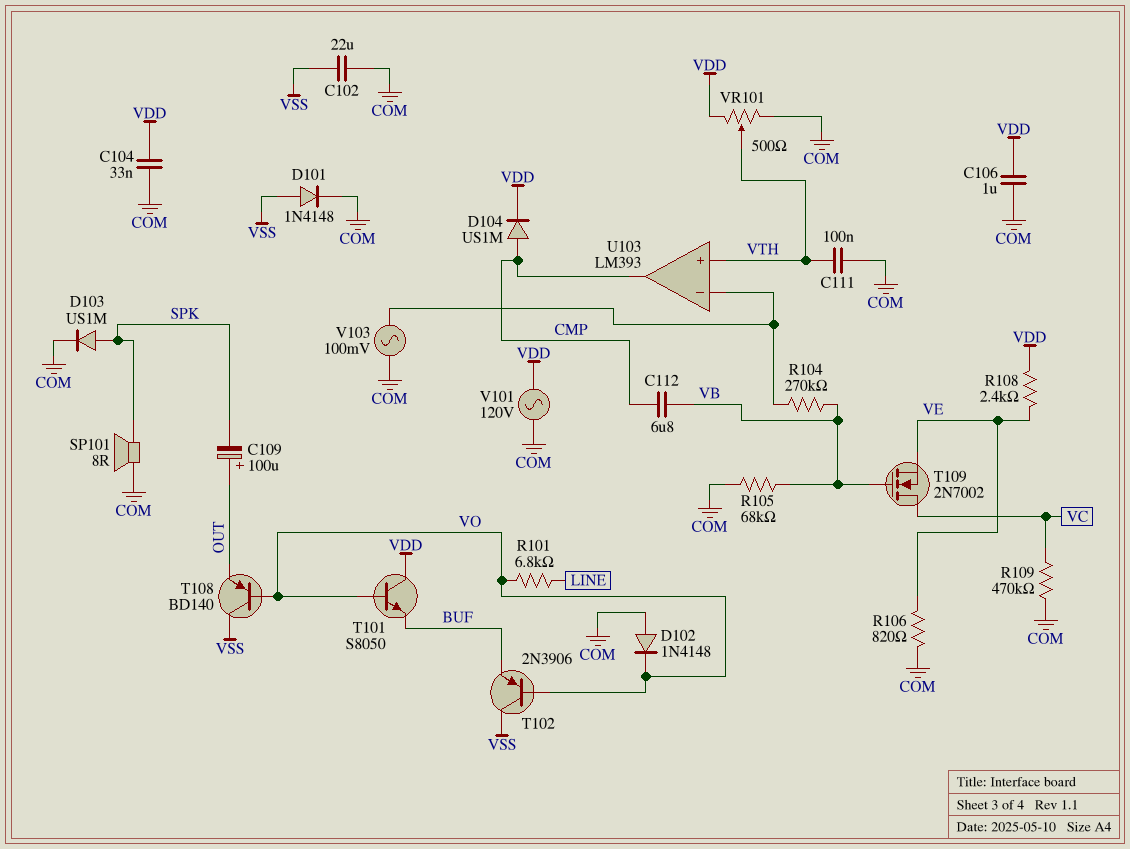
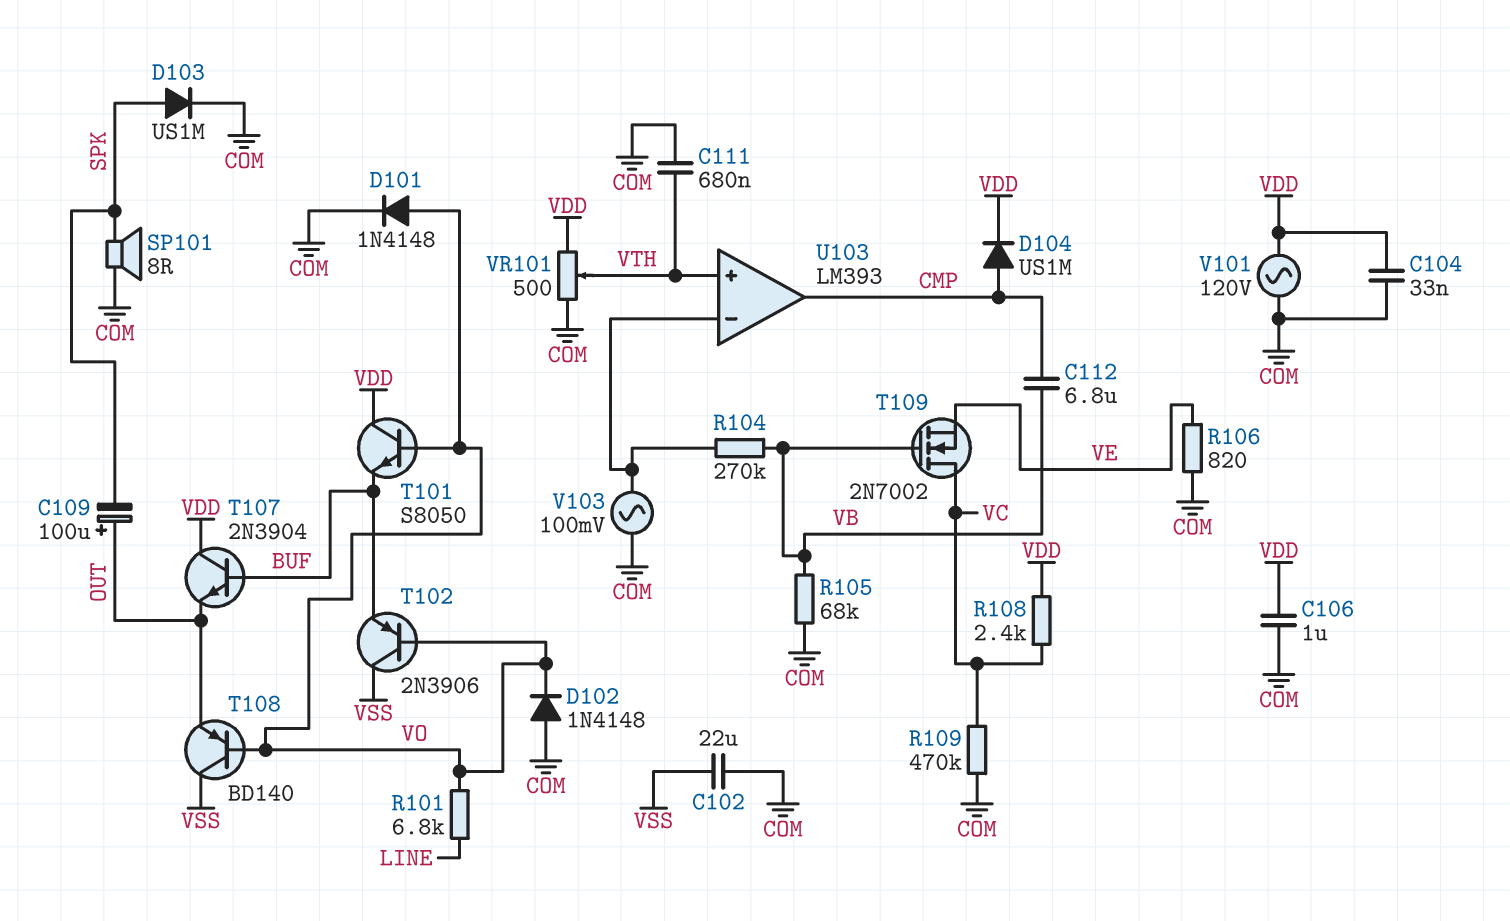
C111: 100nF (COM, VTH) -> 680nF (COM, VTH)
D101: diode 1N4148 (A VSS, K COM) -> diode 1N4148 (A VO, K COM)
R108: 2.4k (VDD, VE) -> 2.4k (VC, VDD)
T107: none -> NPN 2N3904 (B BUF, C VDD, E OUT)

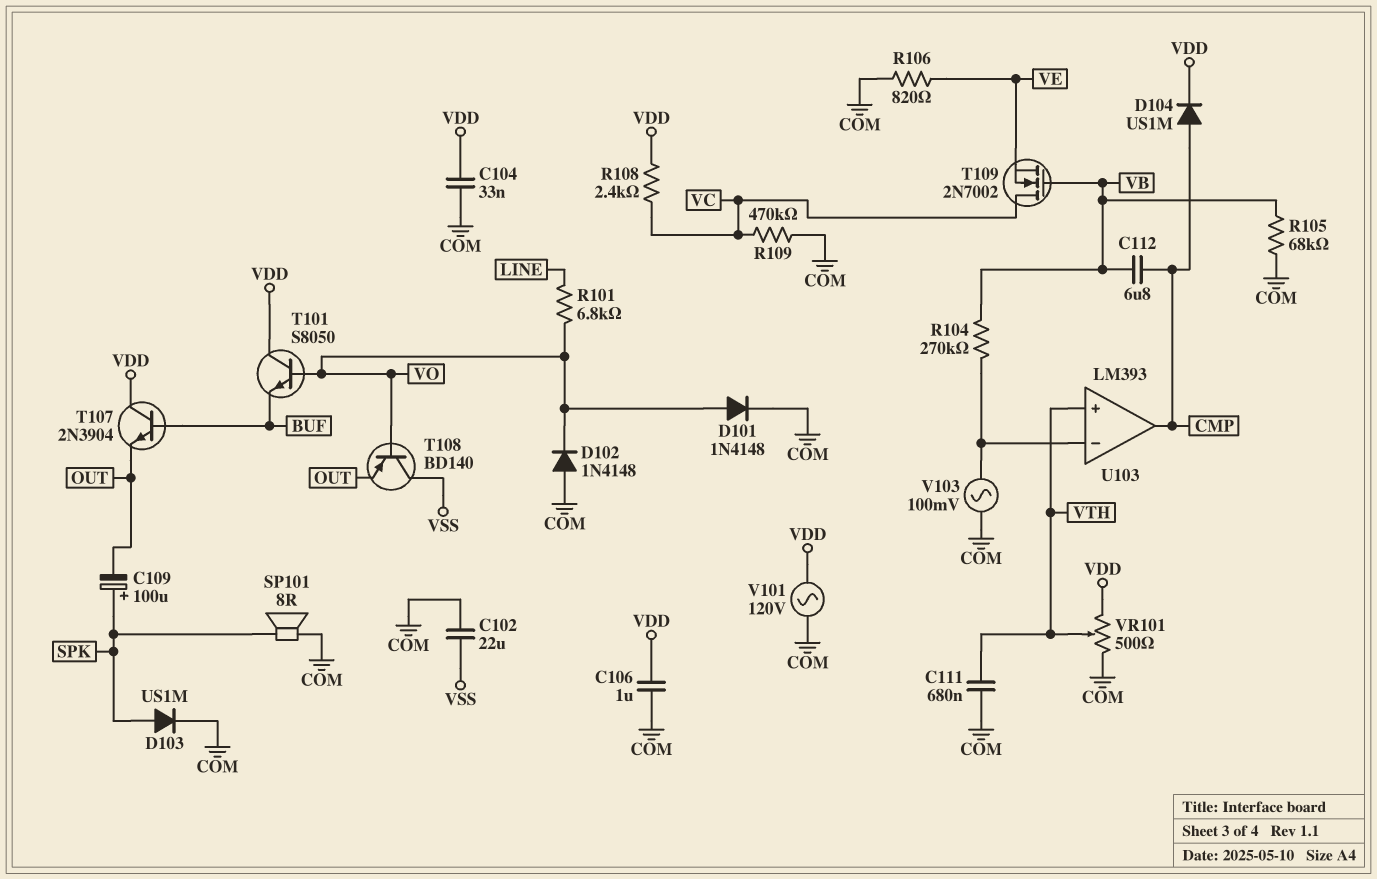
C109: 100uF (plus OUT, minus SPK) -> 100uF (plus SPK, minus OUT)
T102: PNP 2N3906 (B VO, C VSS, E BUF) -> none

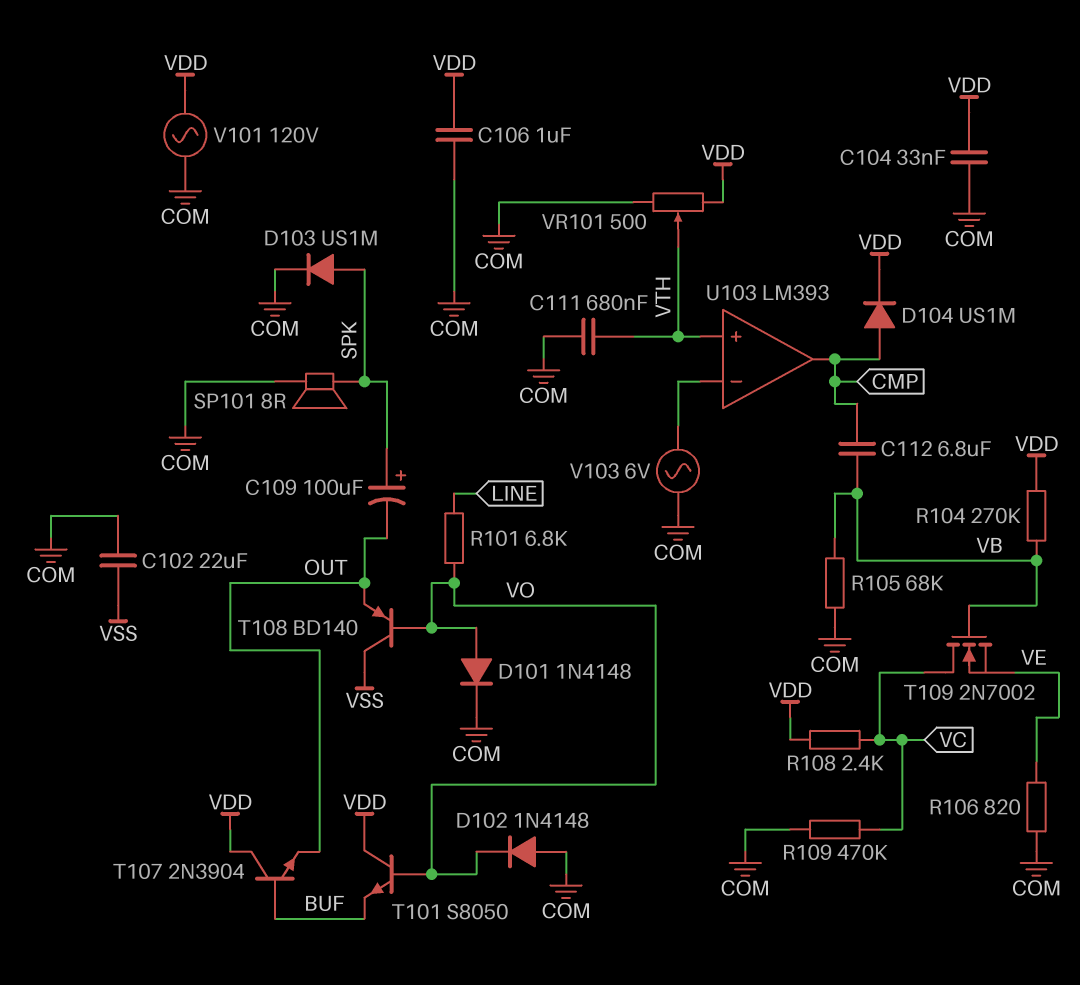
R104: 270k (U103/in-, VB) -> 270k (VB, VDD)
V103: AC 100mV (COM, U103/in-) -> AC 6V (COM, U103/in-)

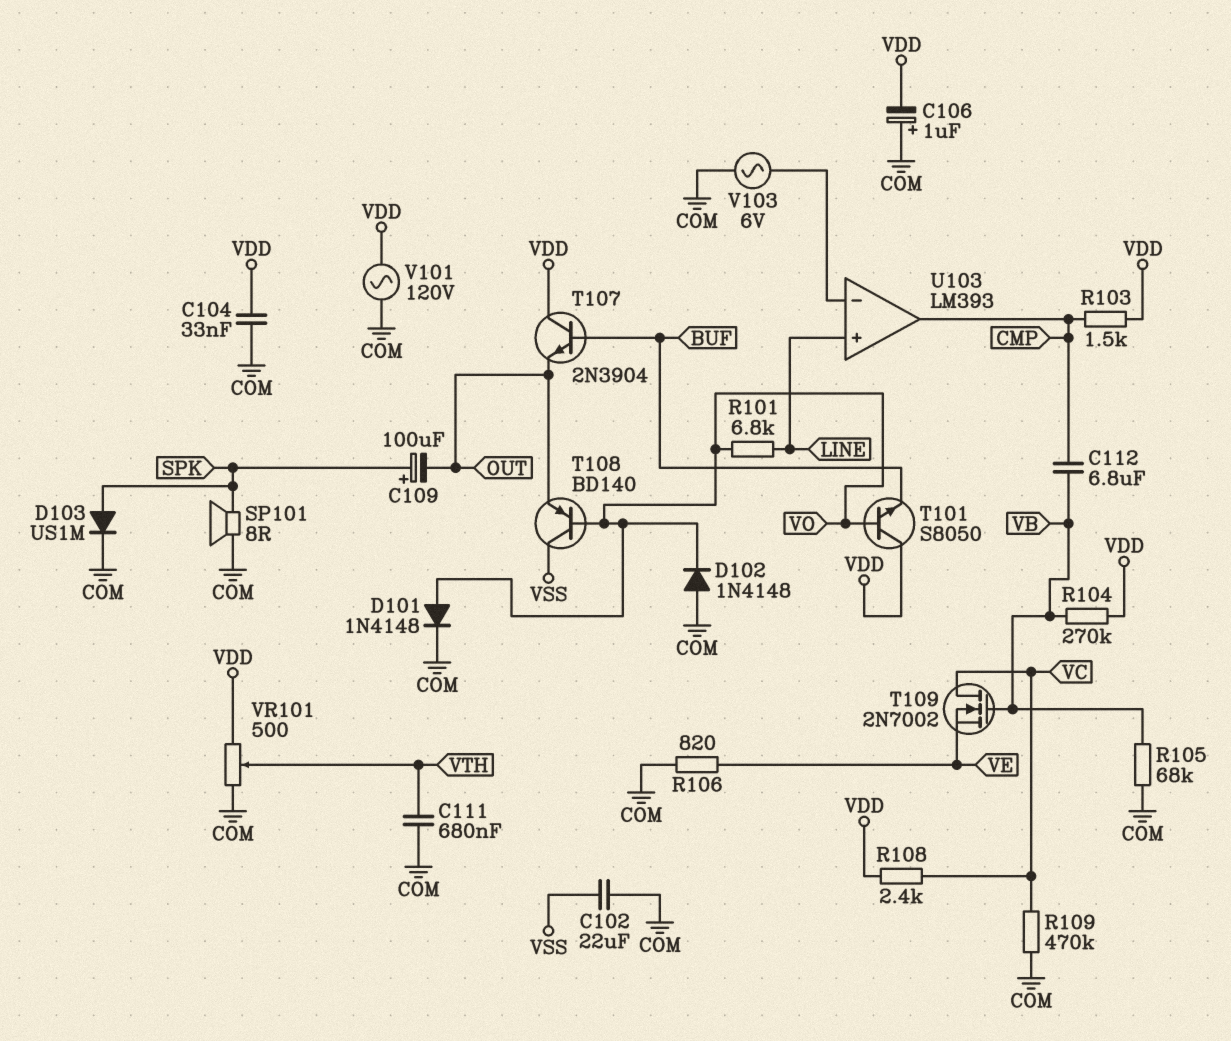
C106: 1uF (COM, VDD) -> 1uF (plus COM, minus VDD)
D104: diode US1M (A CMP, K VDD) -> none
R103: none -> 1.5k (CMP, VDD)
U103 pin in+: VTH -> LINE

